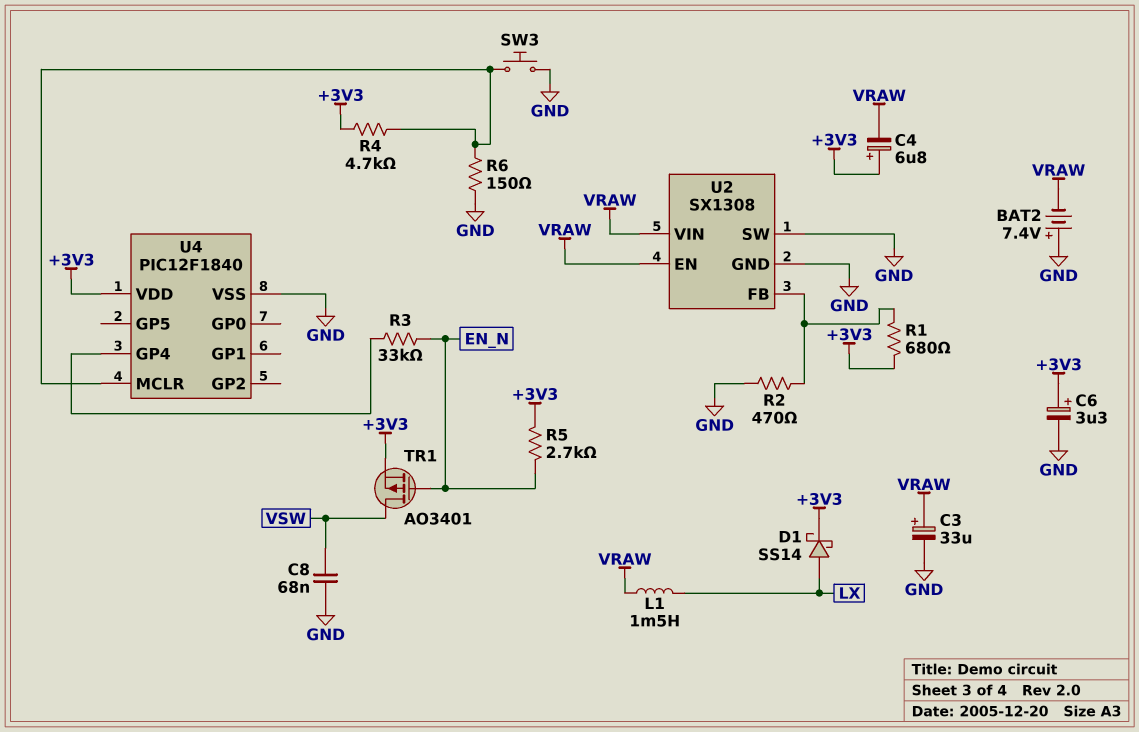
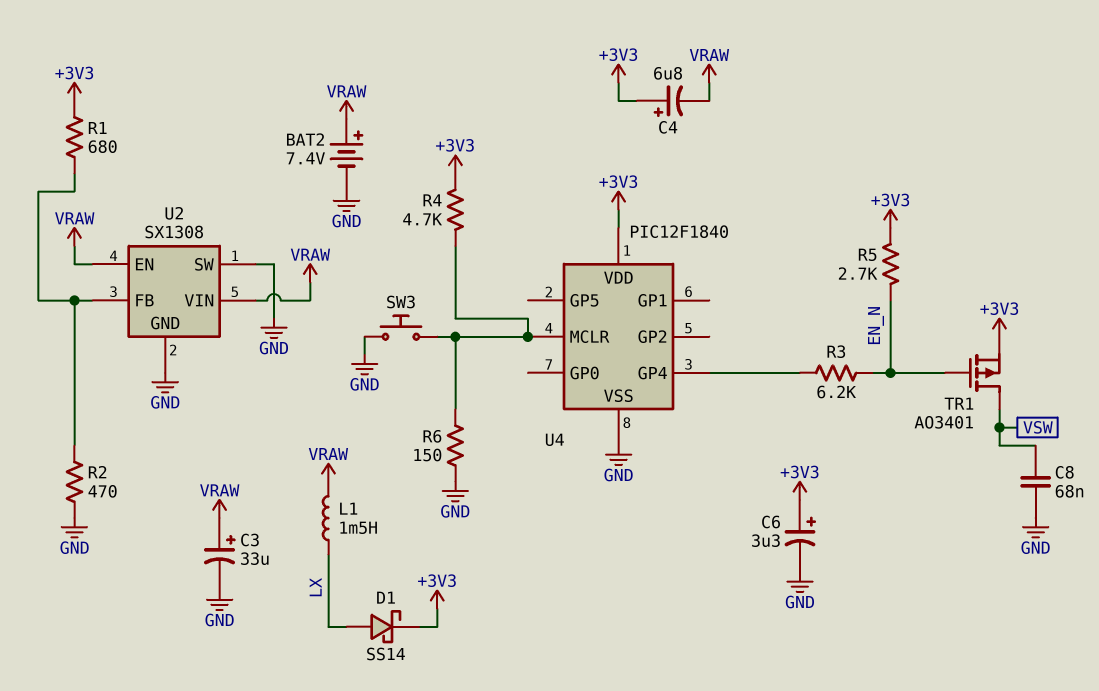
BAT2: 7.4V (plus GND, minus VRAW) -> 7.4V (plus VRAW, minus GND)
R3: 33k (EN_N, U4/GP4) -> 6.2k (EN_N, U4/GP4)

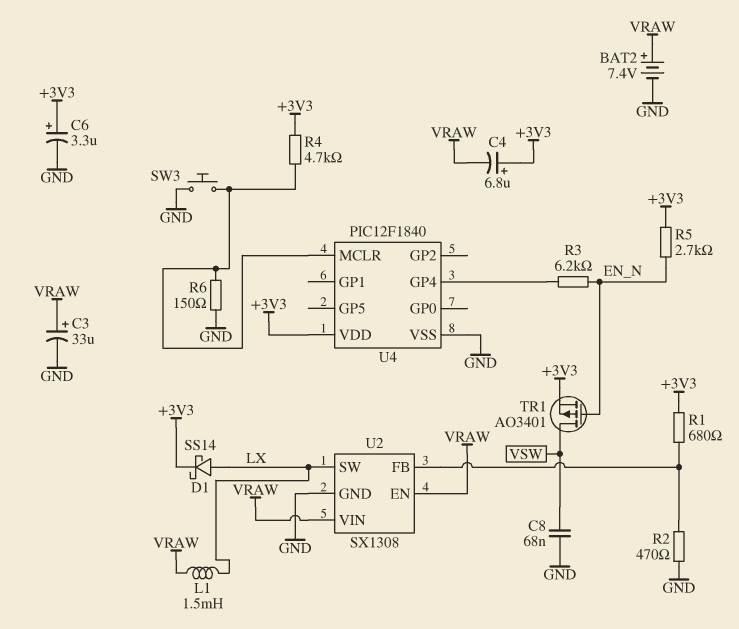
U2 pin SW: GND -> LX

